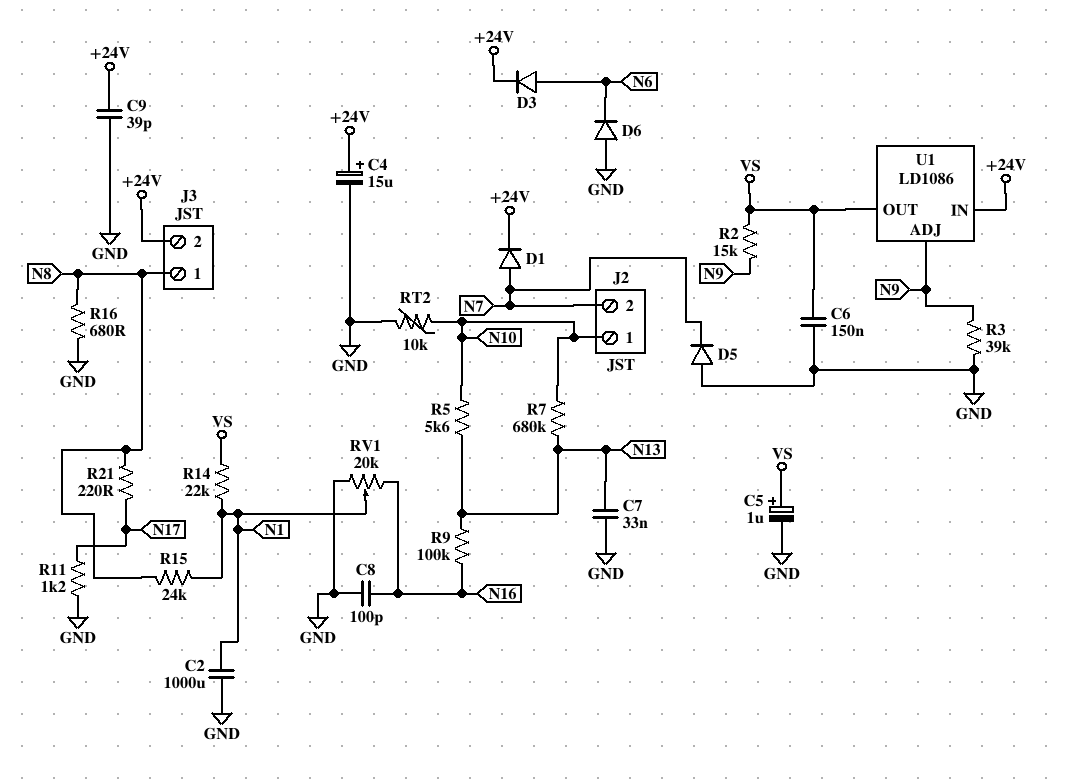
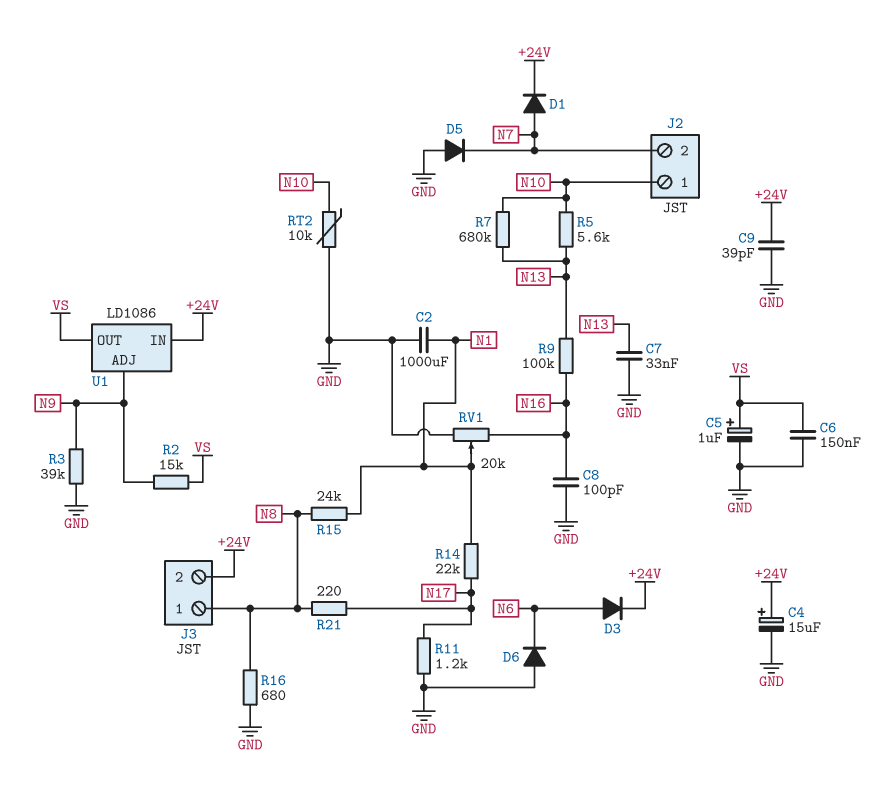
R14: 22k (N1, VS) -> 22k (N1, N17)

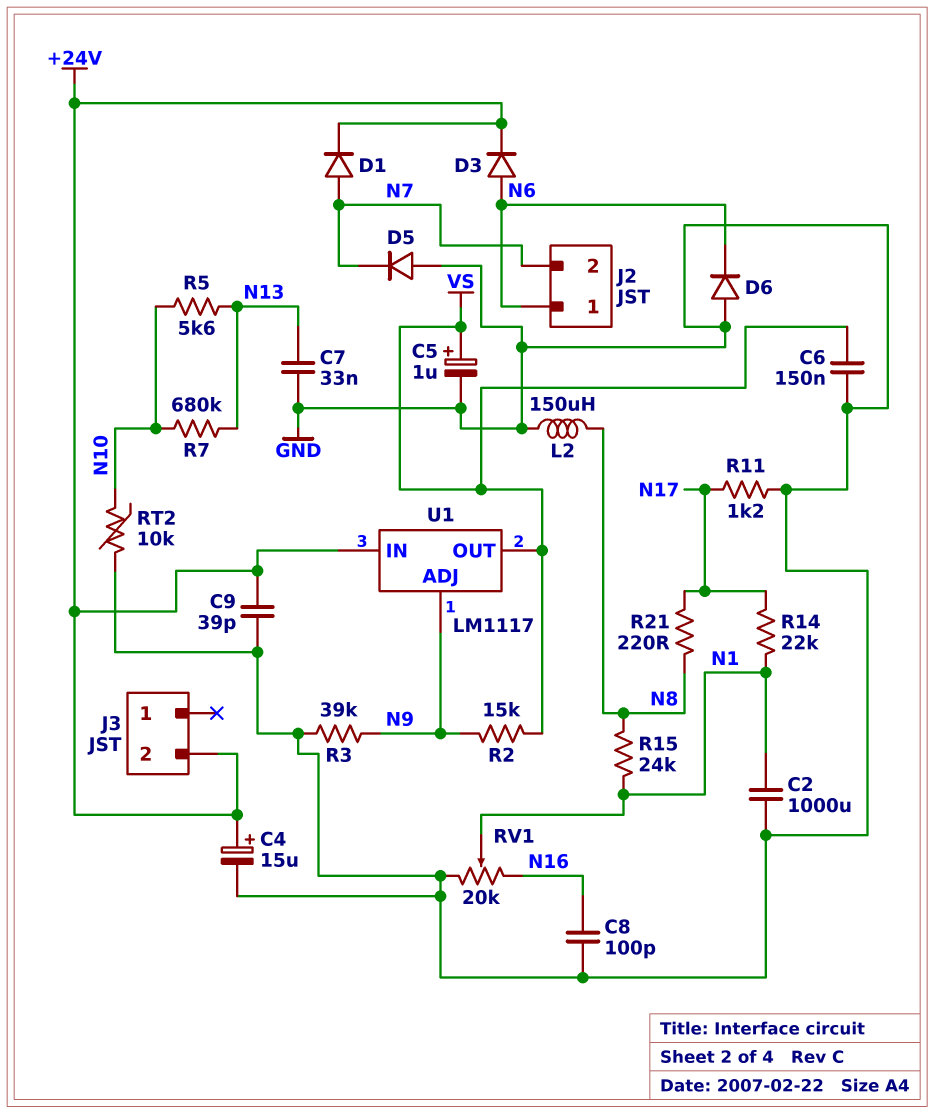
J2 pin 1: N10 -> N6
J3 pin 1: N8 -> none
L2: none -> 150uH (GND, N8)
R9: 100k (N13, N16) -> none
R16: 680 (GND, N8) -> none
U1: LD1086 -> LM1117

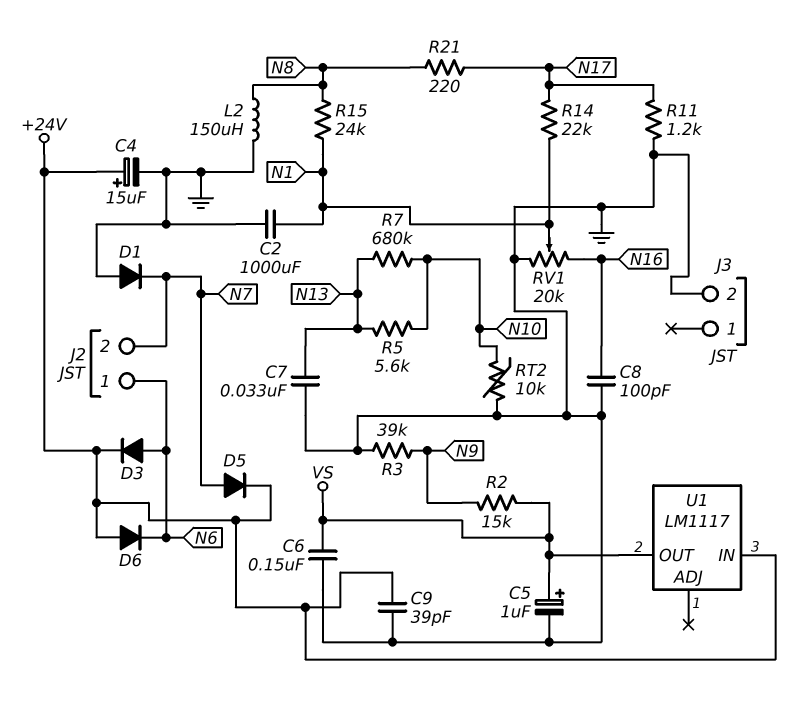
D1: diode (A N7, K +24V) -> diode (A GND, K N7)
D5: diode (A GND, K N7) -> diode (A N7, K +24V)
D6: diode (A GND, K N6) -> diode (A +24V, K N6)
J3 pin 2: +24V -> GND
U1 pin ADJ: N9 -> none

